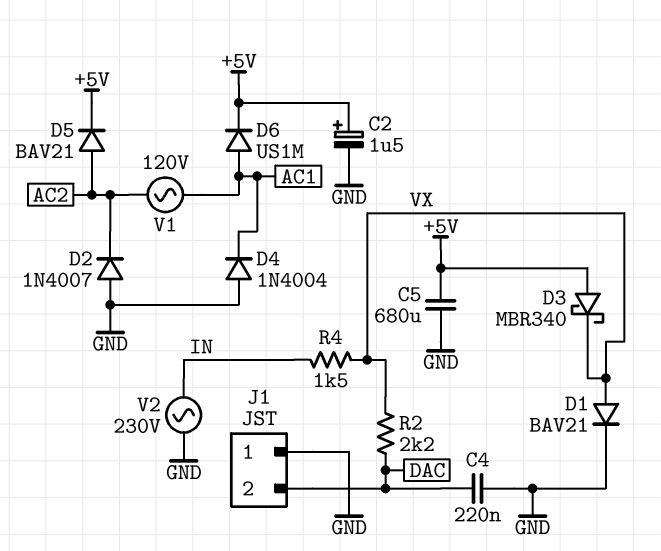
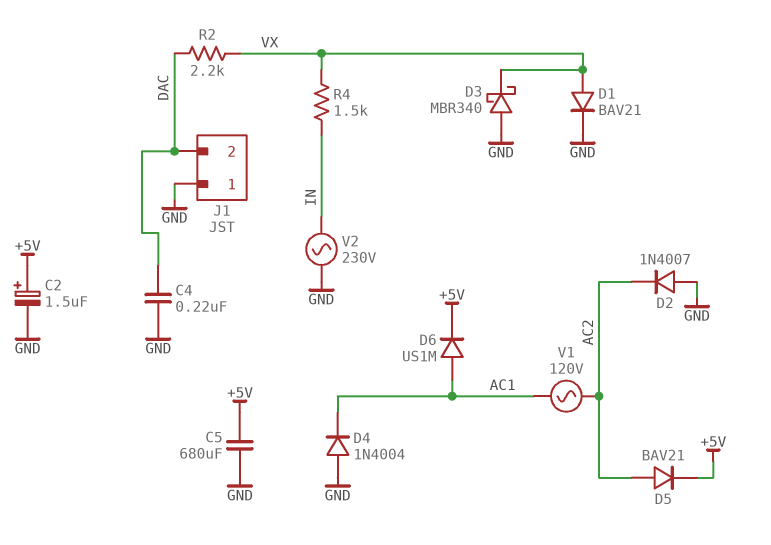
D3: schottky MBR340 (A +5V, K VX) -> schottky MBR340 (A GND, K VX)

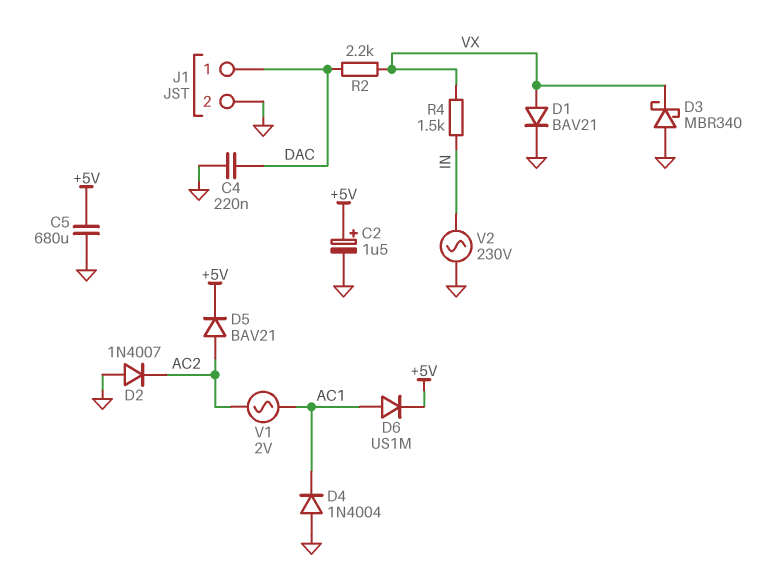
J1 pin 1: GND -> DAC
J1 pin 2: DAC -> GND
V1: AC 120V (AC1, AC2) -> AC 2V (AC1, AC2)

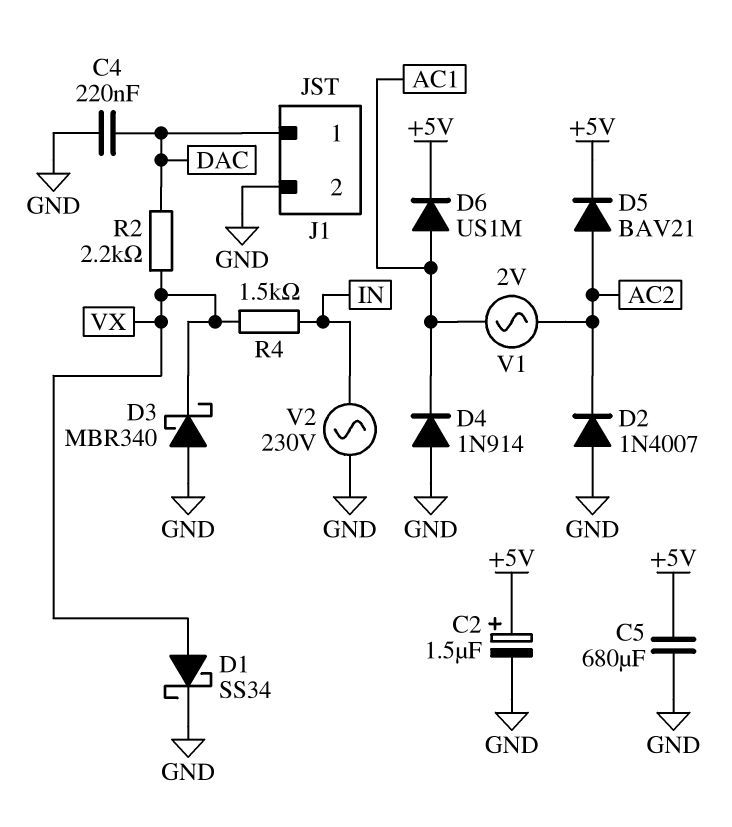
D1: diode BAV21 (A VX, K GND) -> schottky SS34 (A VX, K GND)
D4: diode 1N4004 (A GND, K AC1) -> diode 1N914 (A GND, K AC1)

